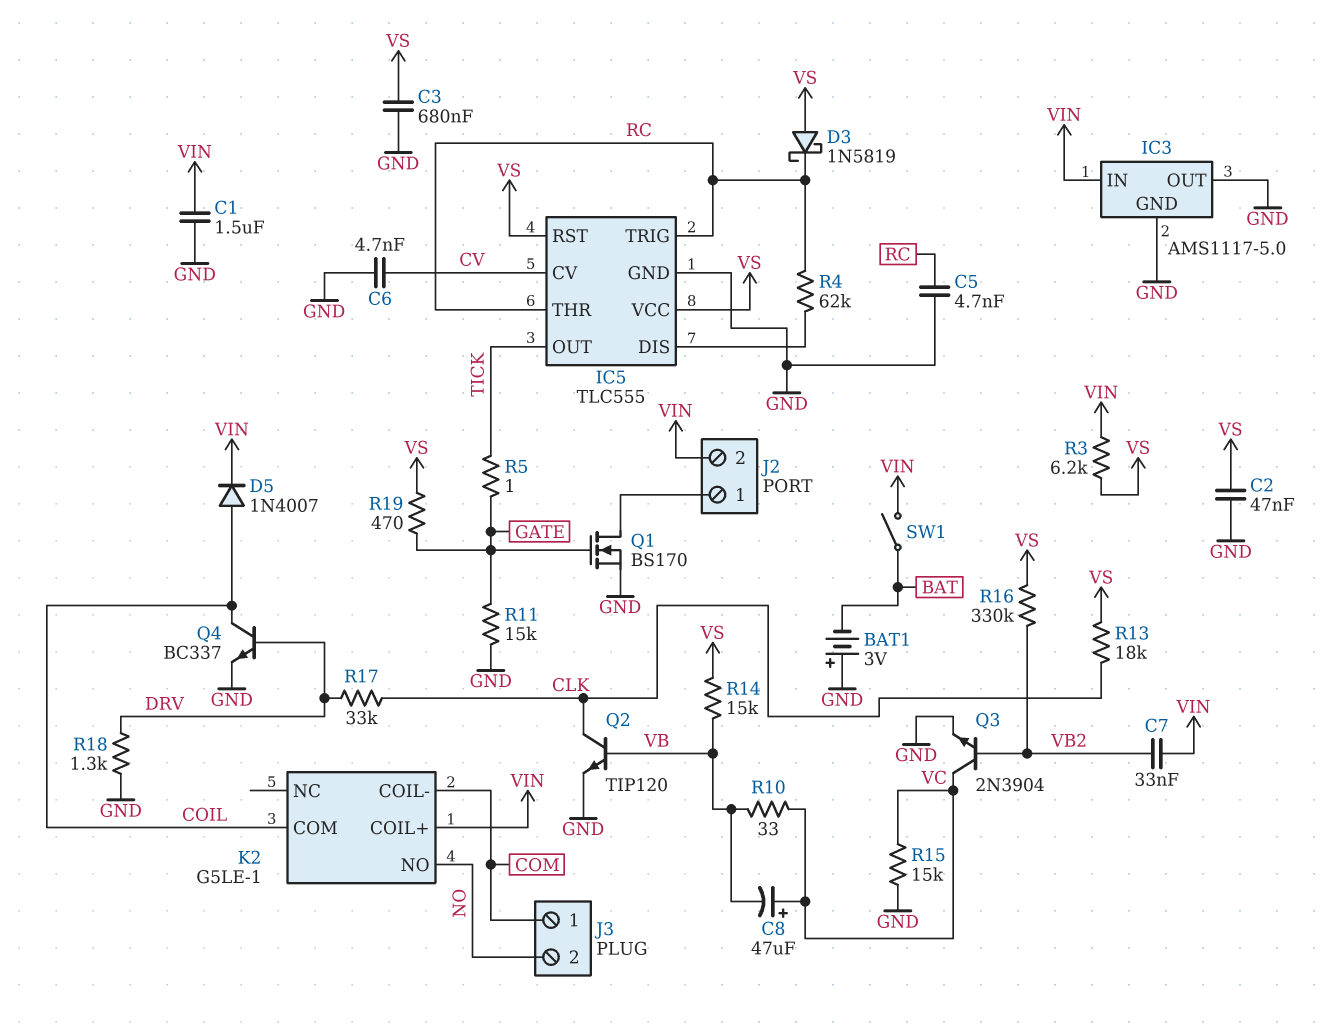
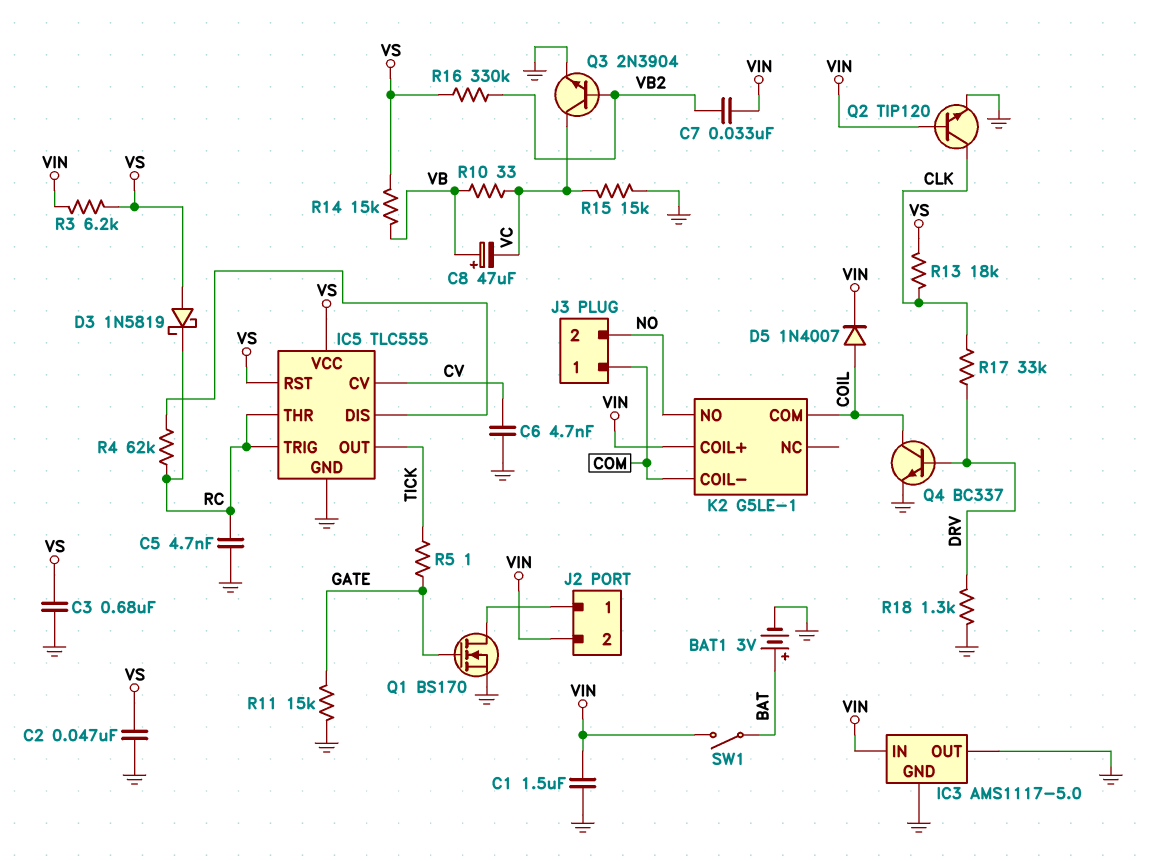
BAT1: 3V (plus GND, minus BAT) -> 3V (plus BAT, minus GND)
C8: 47uF (plus VC, minus VB) -> 47uF (plus VB, minus VC)
Q2: NPN TIP120 (B VB, C CLK, E GND) -> NPN TIP120 (B VIN, C CLK, E GND)
R19: 470 (GATE, VS) -> none

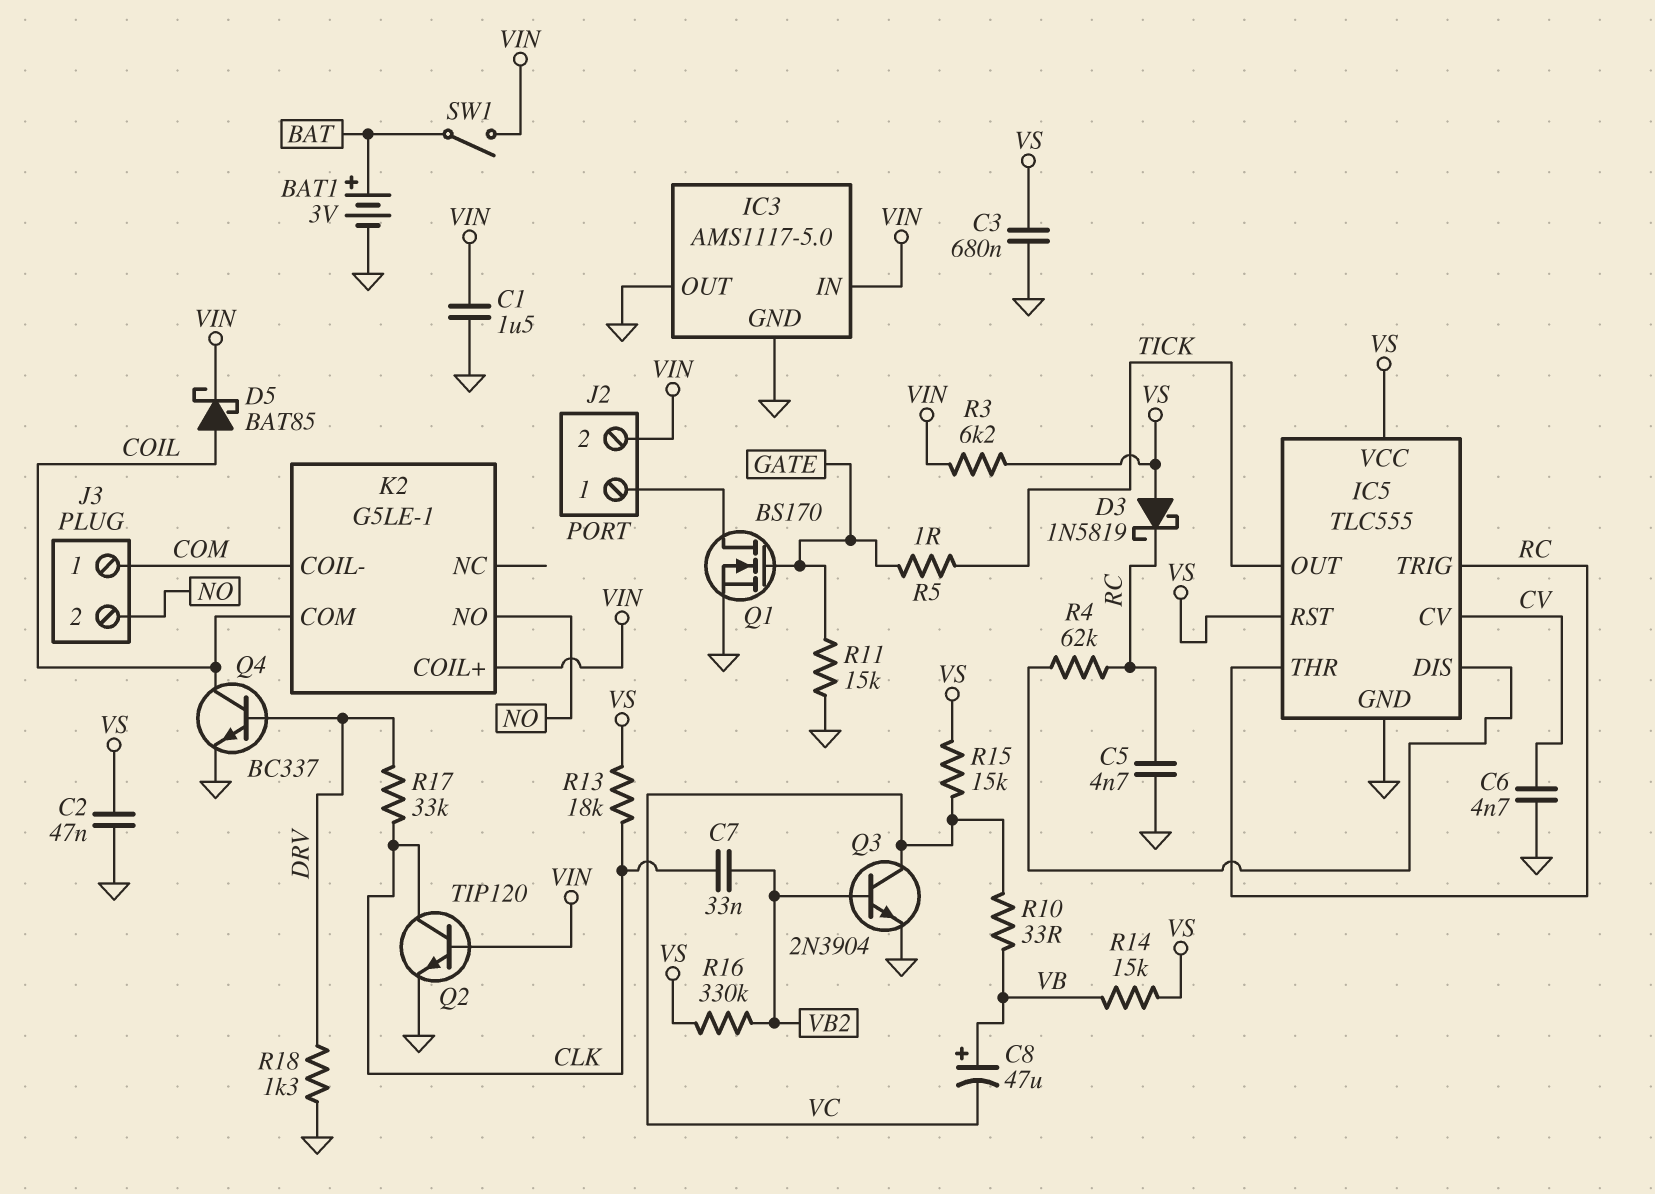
C7: 33nF (VB2, VIN) -> 33nF (CLK, VB2)
D5: diode 1N4007 (A COIL, K VIN) -> schottky BAT85 (A COIL, K VIN)
R15: 15k (GND, VC) -> 15k (VC, VS)

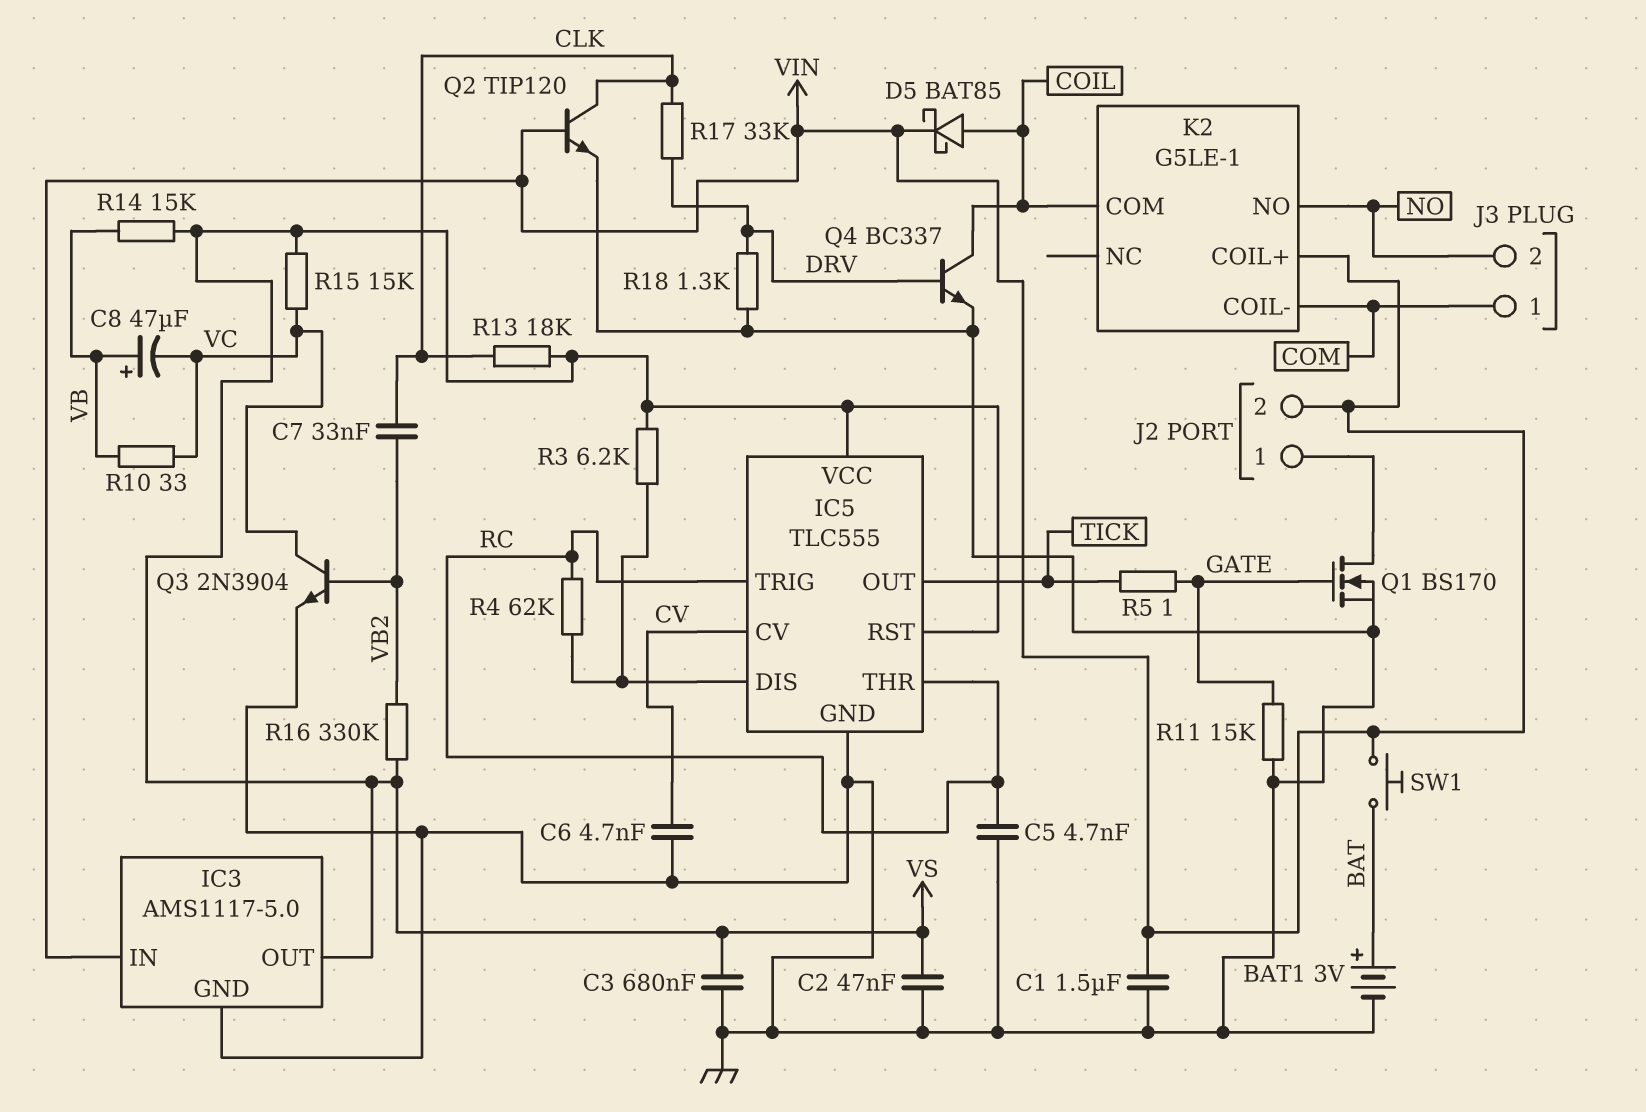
D3: schottky 1N5819 (A VS, K RC) -> none
IC3 pin OUT: GND -> VS
R3: 6.2k (VIN, VS) -> 6.2k (IC5/DIS, VS)
SW1: switch (BAT, VIN) -> button (BAT, VIN)

